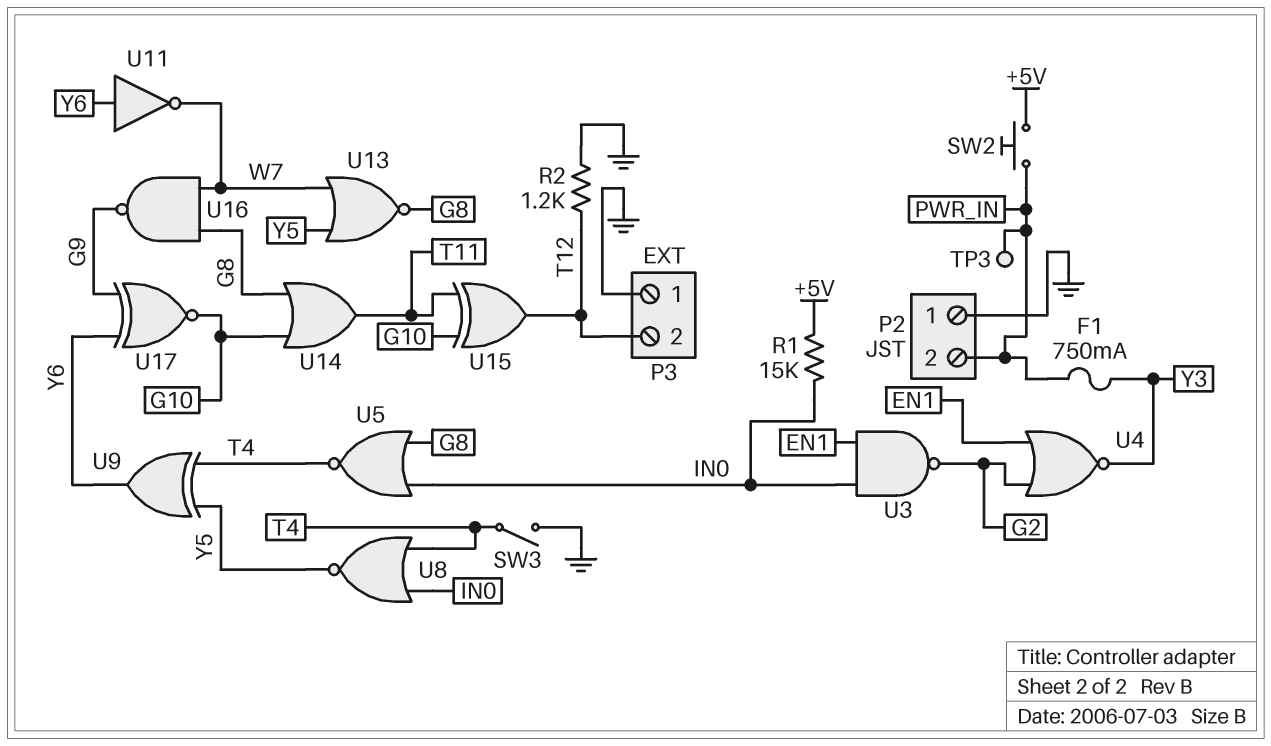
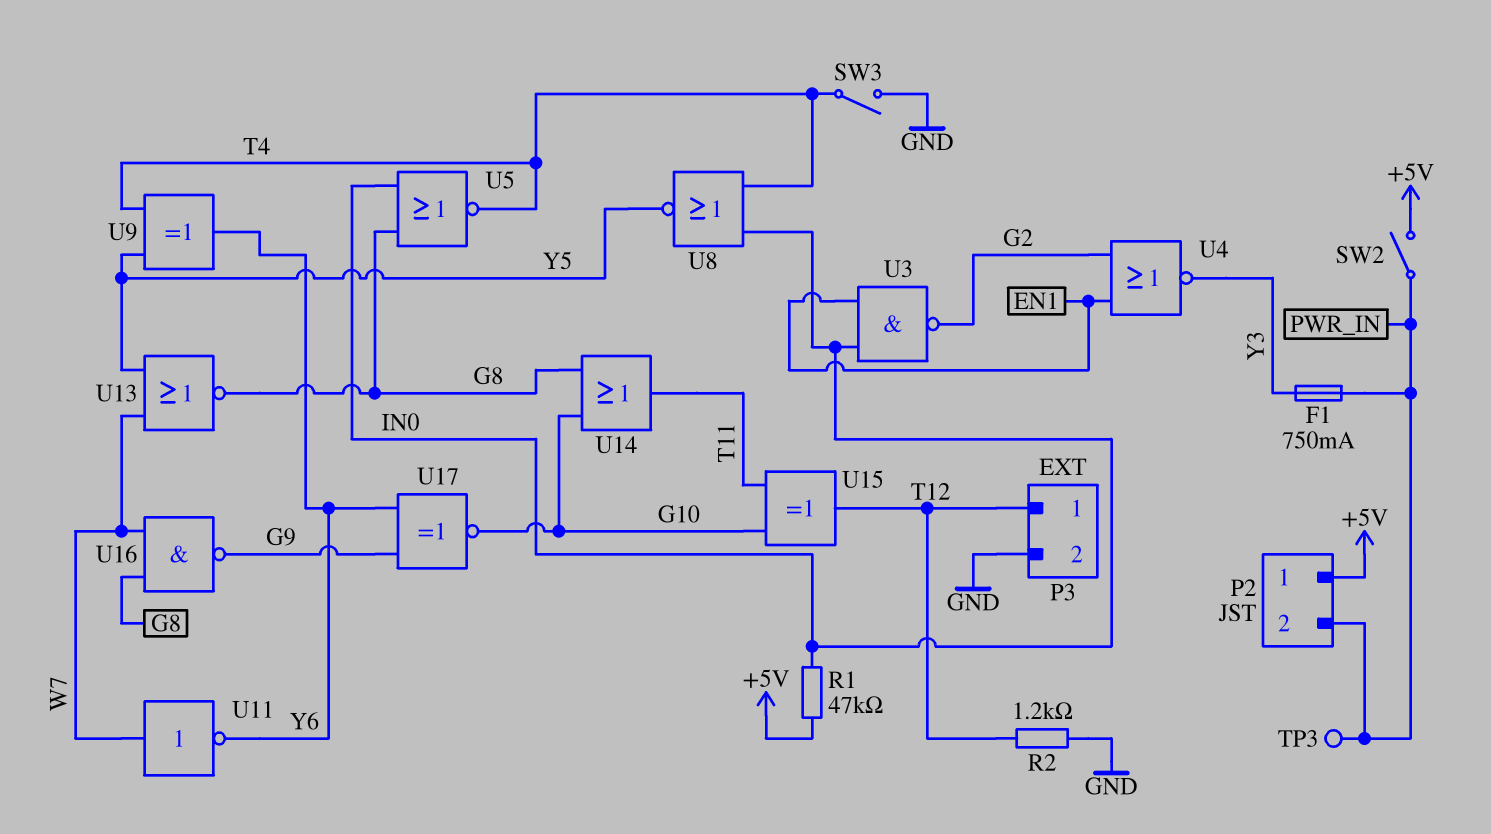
P2 pin 1: GND -> +5V
P3 pin 1: GND -> T12
P3 pin 2: T12 -> GND
R1: 15k (+5V, IN0) -> 47k (+5V, IN0)
SW2: button (+5V, PWR_IN) -> switch (+5V, PWR_IN)
U11: NOT (in Y6, out W7) -> NOT (in W7, out Y6)

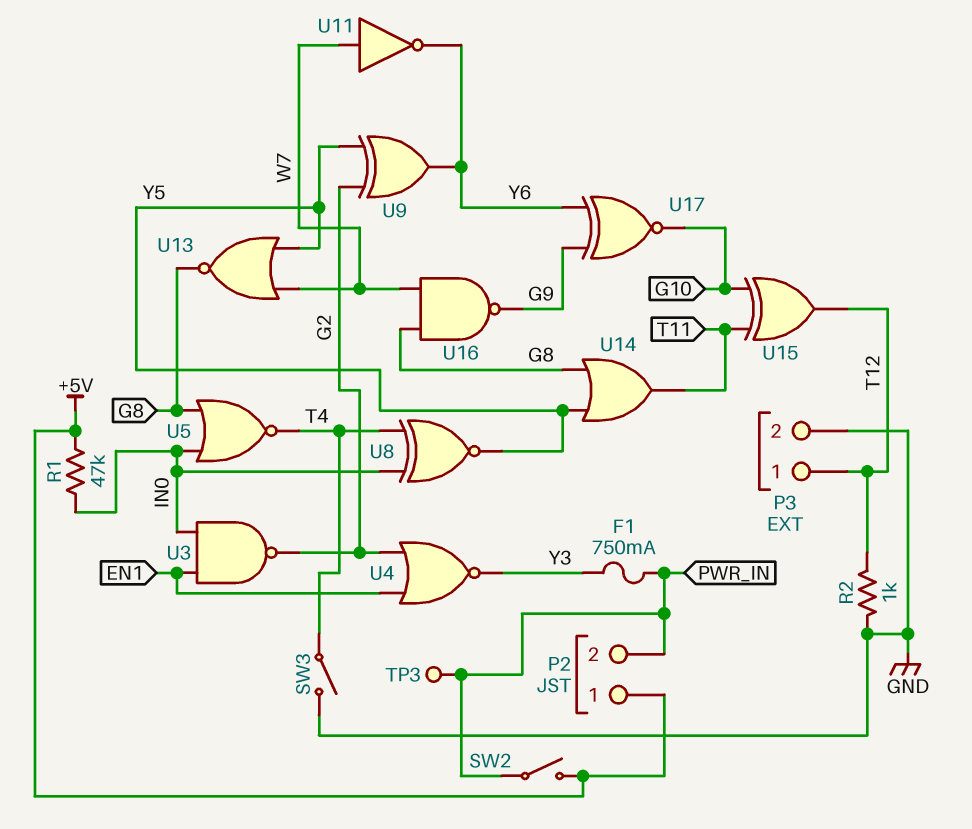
R2: 1.2k (GND, T12) -> 1k (GND, T12)
U8: NOR (in IN0, in T4, out Y5) -> XNOR (in IN0, in T4, out Y5)
U9: XOR (in T4, in Y5, out Y6) -> XOR (in G2, in Y5, out Y6)
U14: OR (in G8, in G10, out T11) -> OR (in G8, in Y5, out T11)

